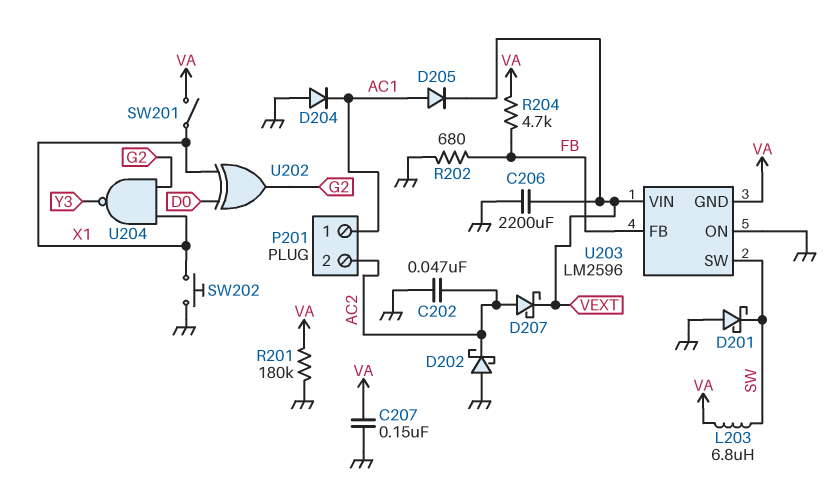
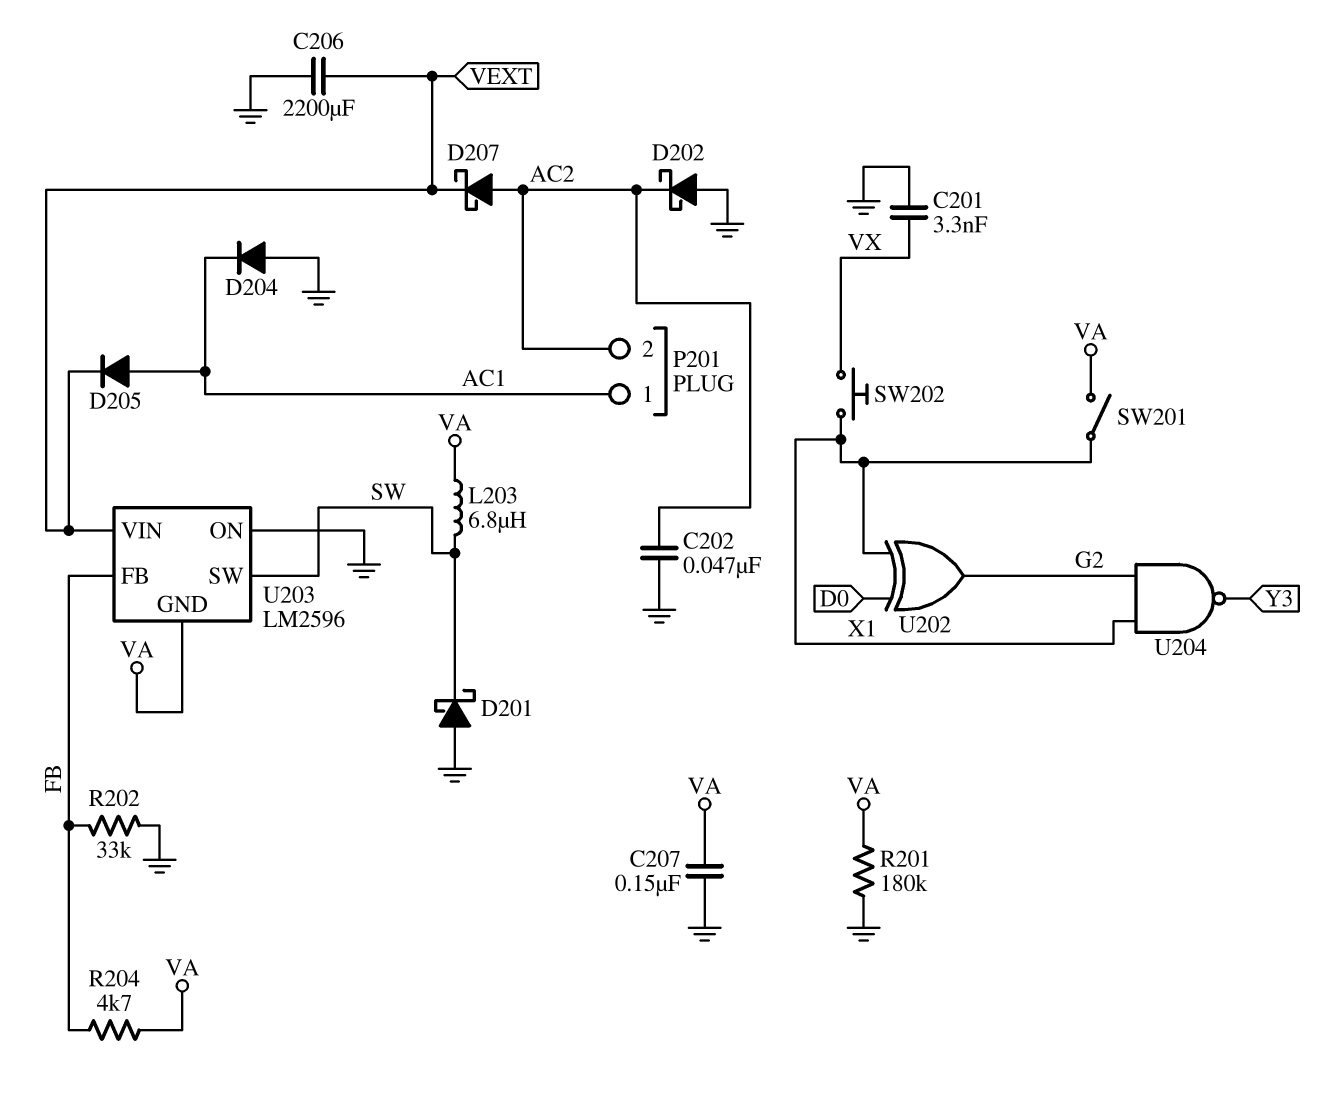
C201: none -> 3.3nF (GND, VX)
R202: 680 (FB, GND) -> 33k (FB, GND)
SW202: button (GND, X1) -> button (VX, X1)

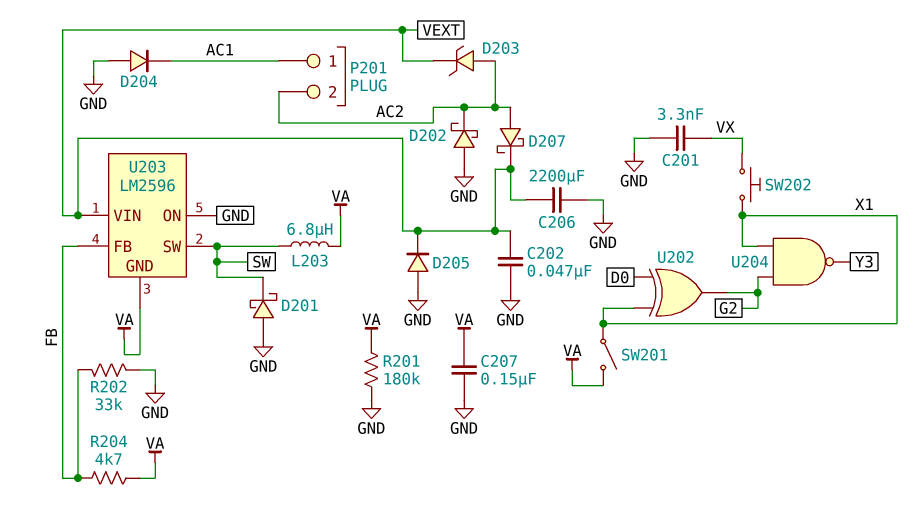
C202: 47nF (AC2, GND) -> 47nF (GND, VEXT)
D203: none -> zener (A AC2, K VEXT)
D205: diode (A AC1, K VEXT) -> diode (A GND, K VEXT)

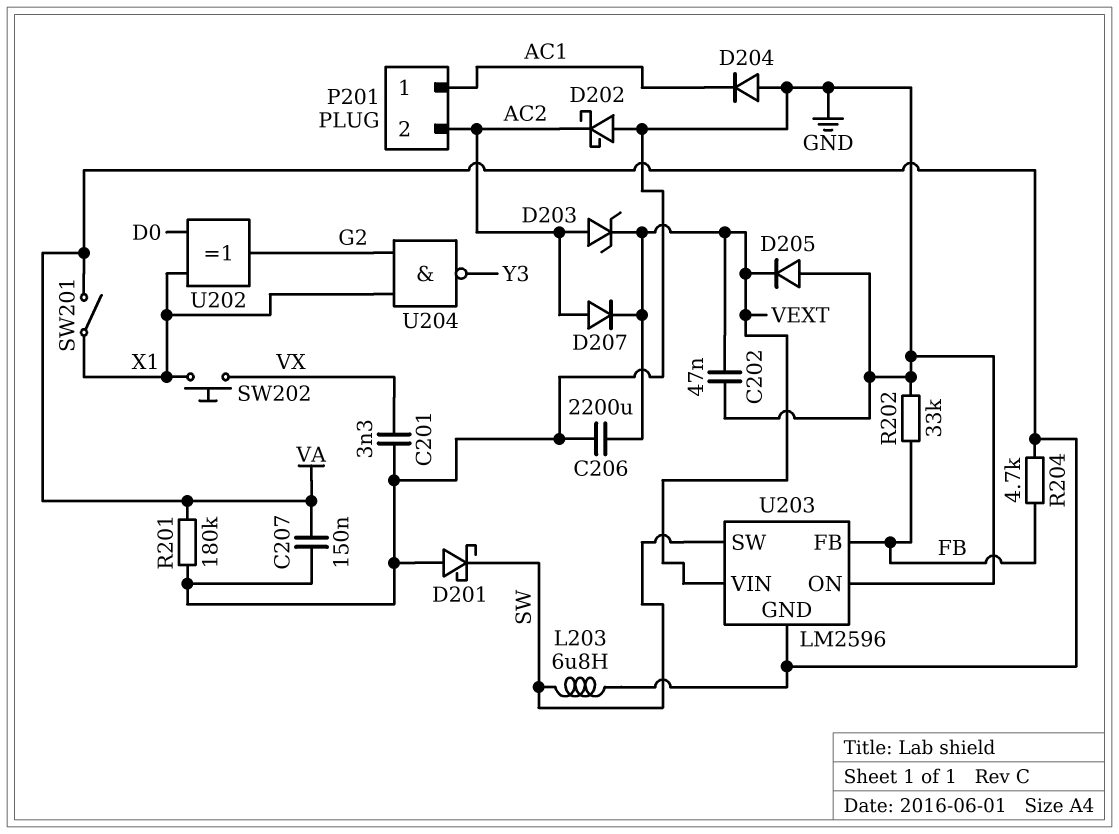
D207: schottky (A AC2, K VEXT) -> diode (A AC2, K VEXT)

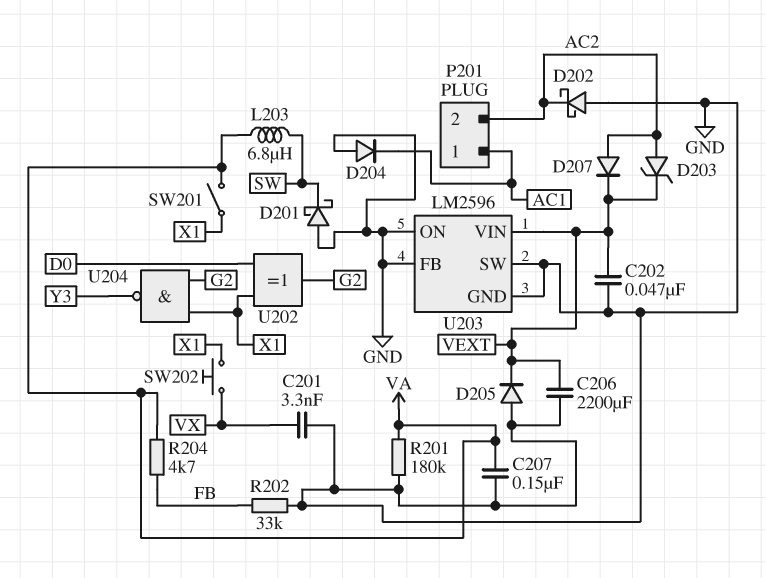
U203 pin FB: FB -> GND
U203 pin GND: VA -> GND
U203 pin SW: SW -> GND

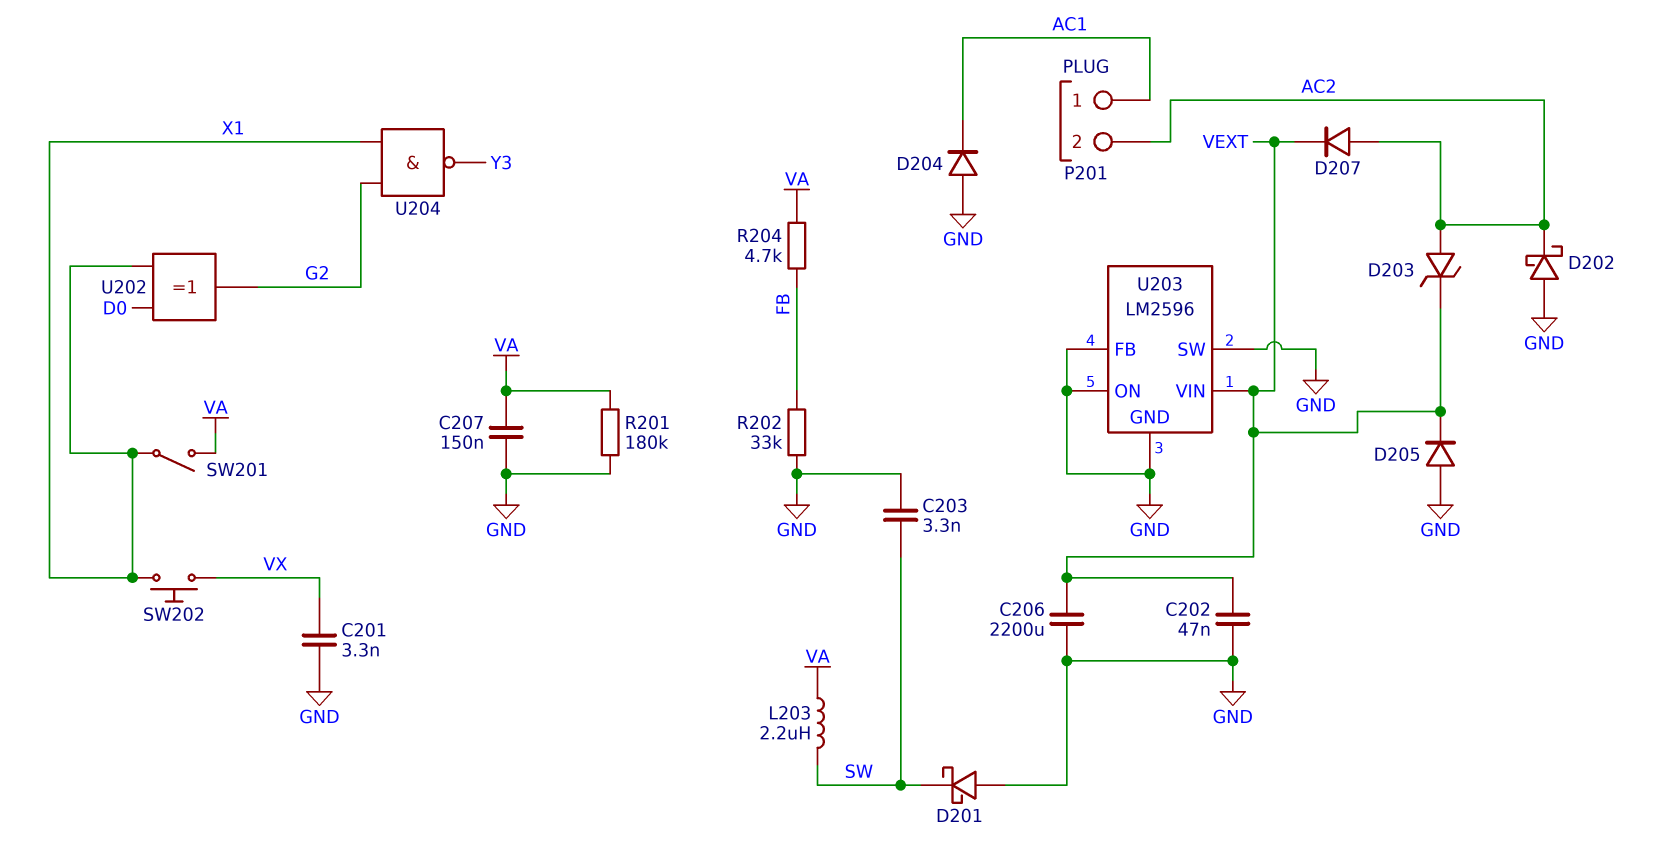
C203: none -> 3.3nF (GND, SW)
L203: 6.8uH (SW, VA) -> 2.2uH (SW, VA)

